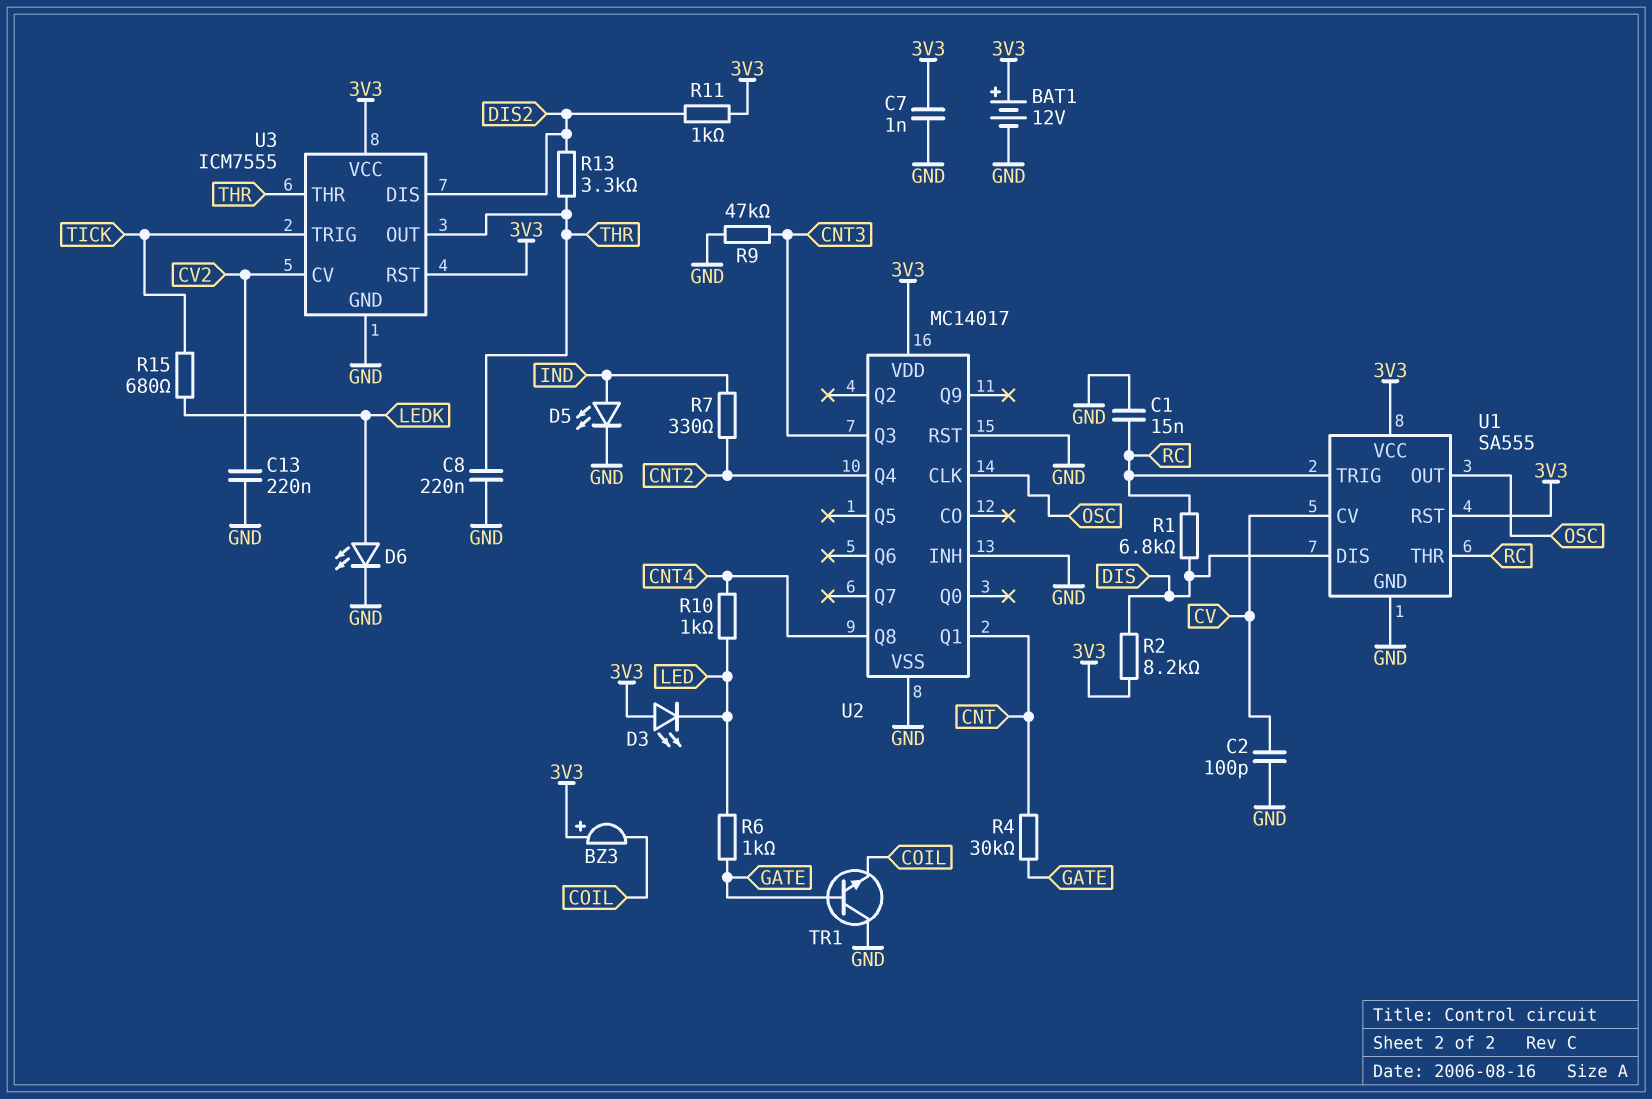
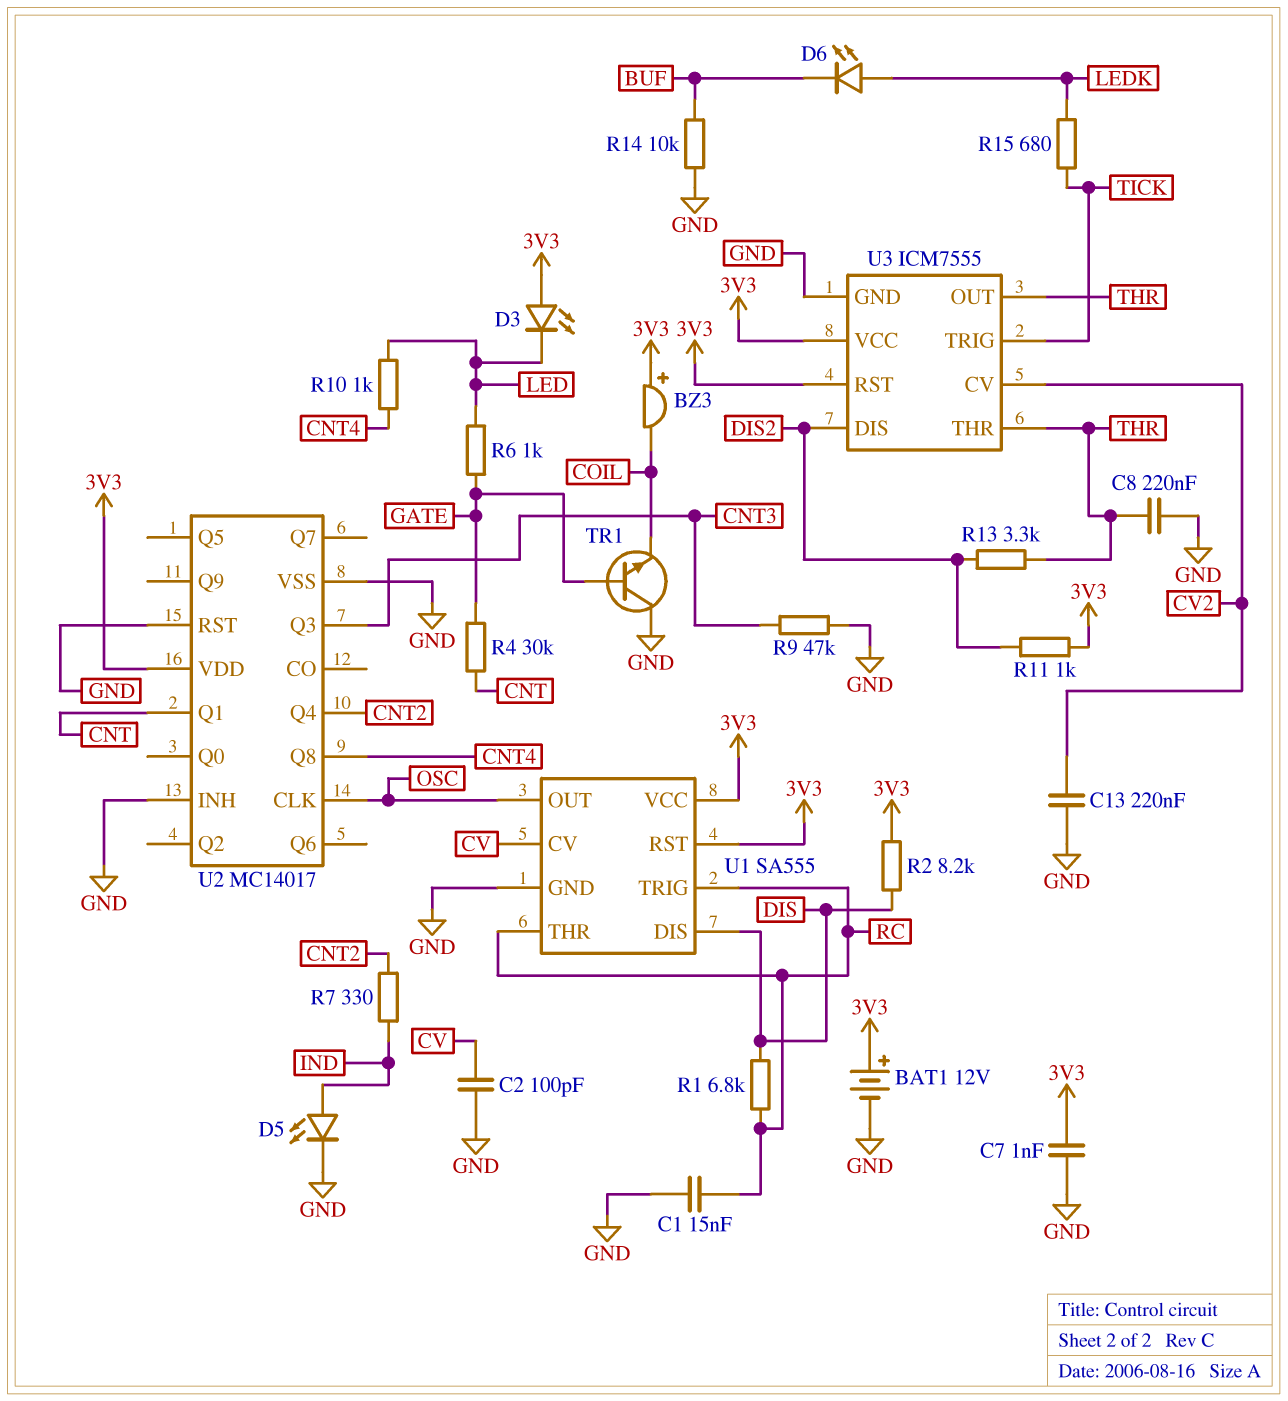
D6: LED (A LEDK, K GND) -> LED (A LEDK, K BUF)
R14: none -> 10k (BUF, GND)

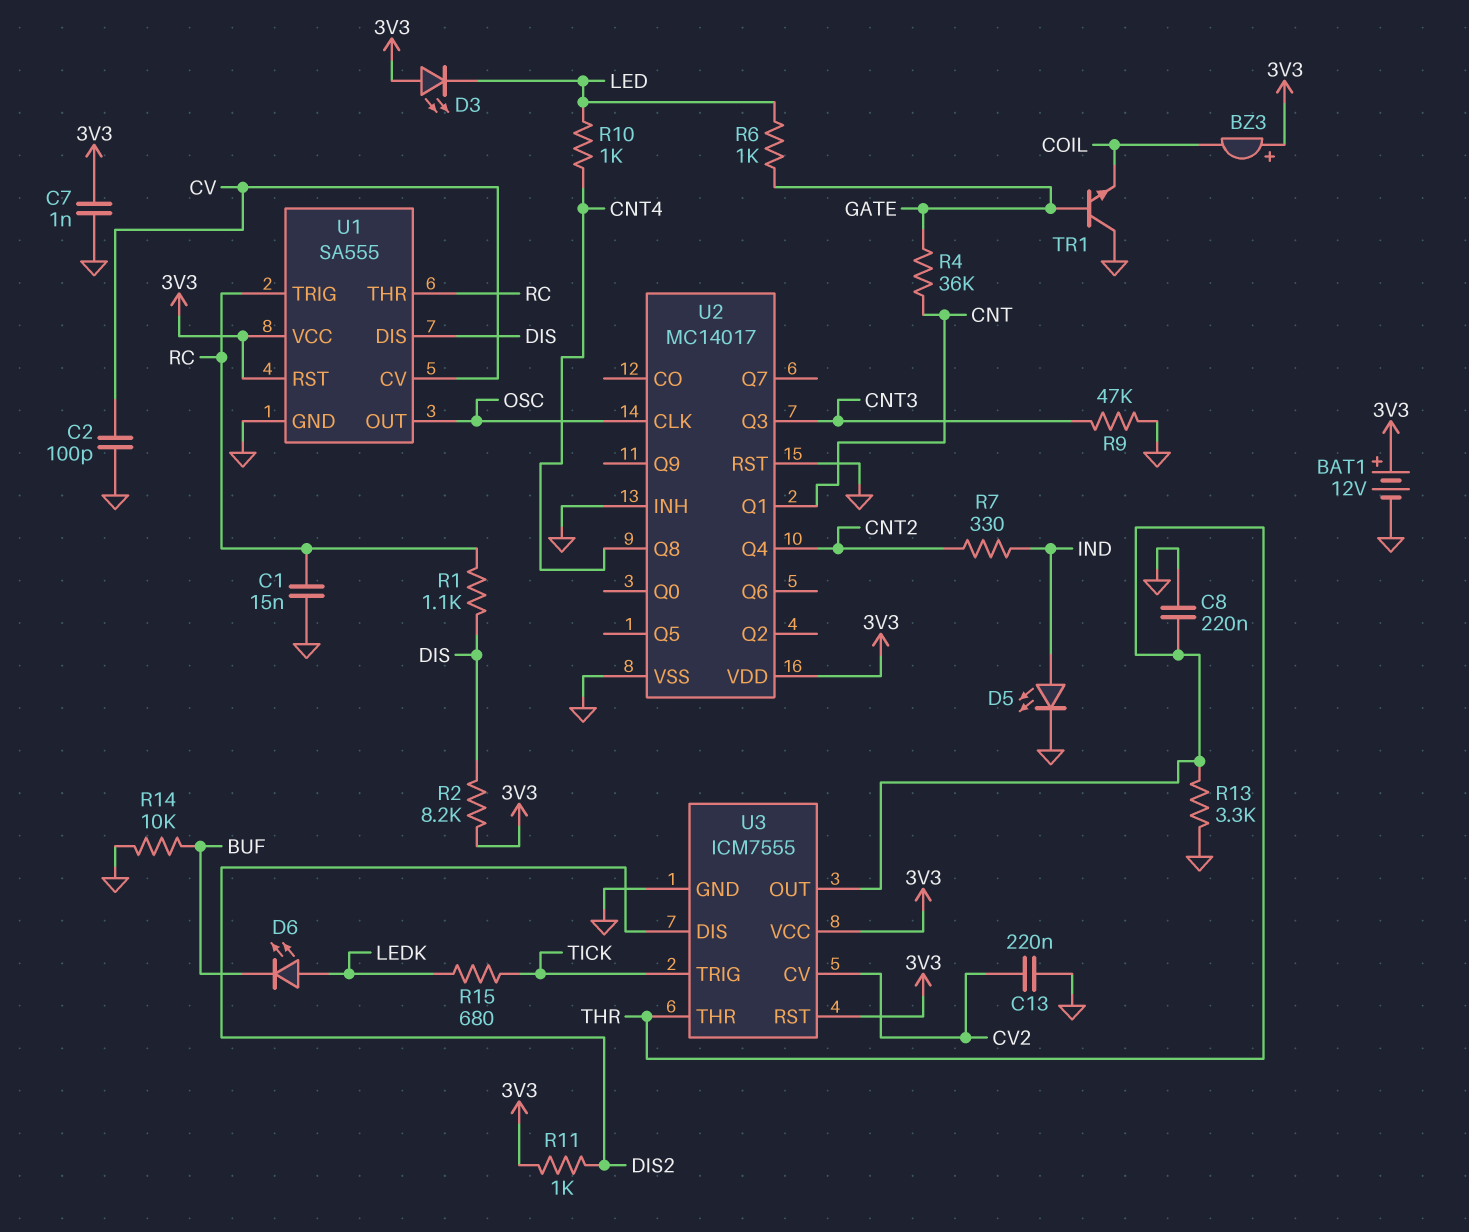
R1: 6.8k (DIS, RC) -> 1.1k (DIS, RC)
R4: 30k (CNT, GATE) -> 36k (CNT, GATE)
R13: 3.3k (DIS2, THR) -> 3.3k (GND, THR)

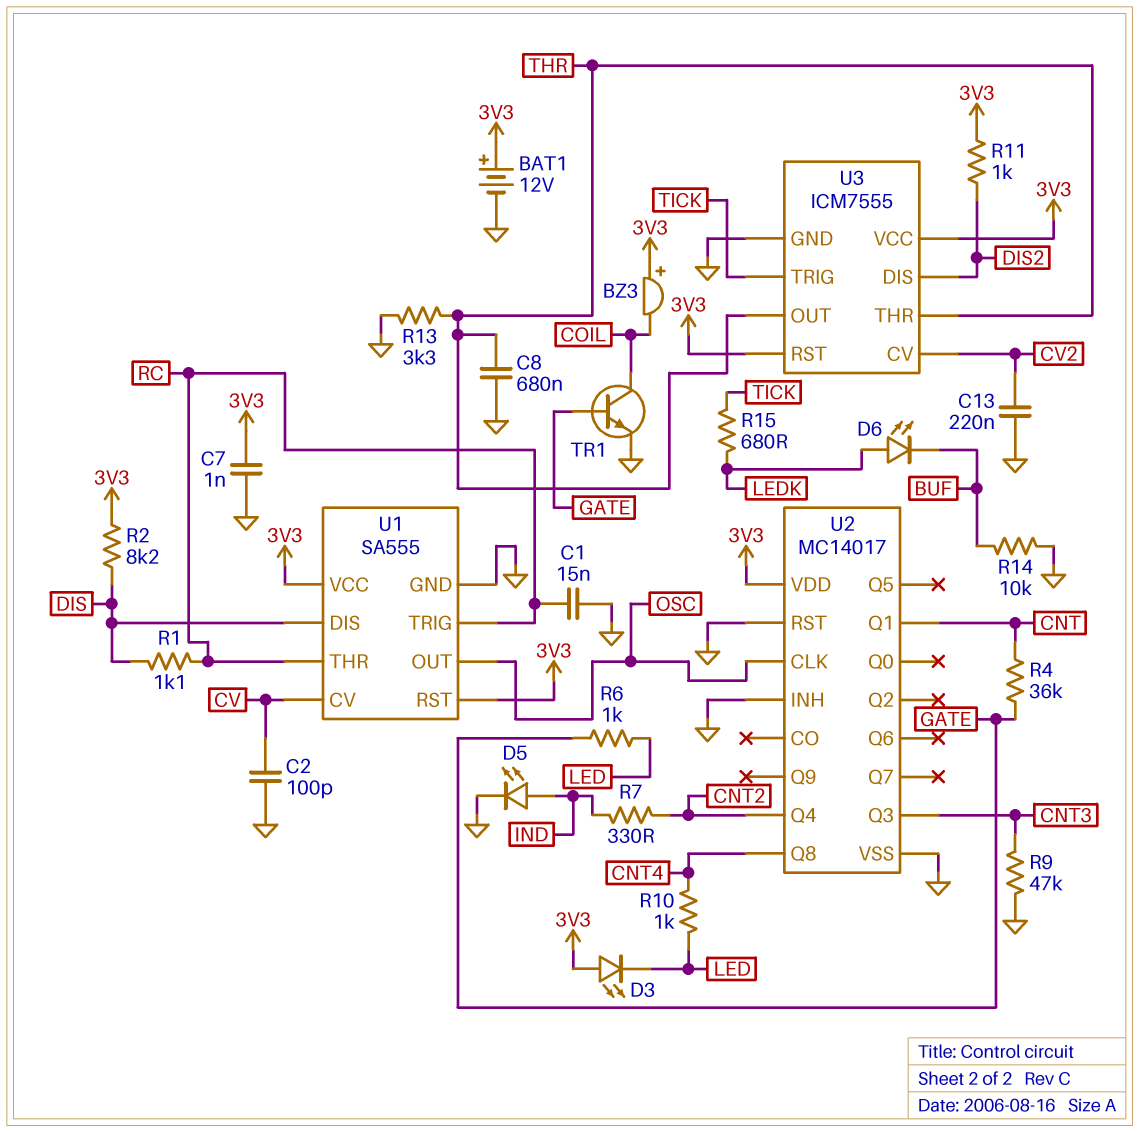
C8: 220nF (GND, THR) -> 680nF (GND, THR)
TR1: NPN (B GATE, C GND, E COIL) -> NPN (B GATE, C COIL, E GND)

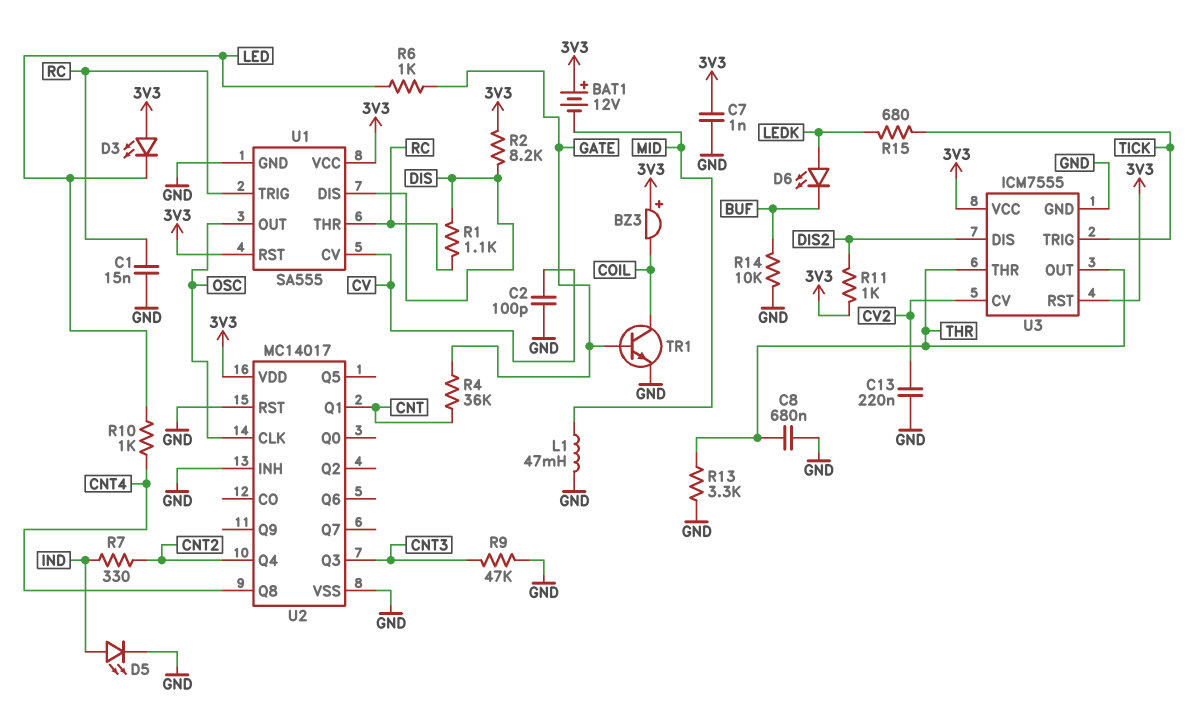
BAT1: 12V (plus 3V3, minus GND) -> 12V (plus 3V3, minus MID)
L1: none -> 47mH (GND, MID)

